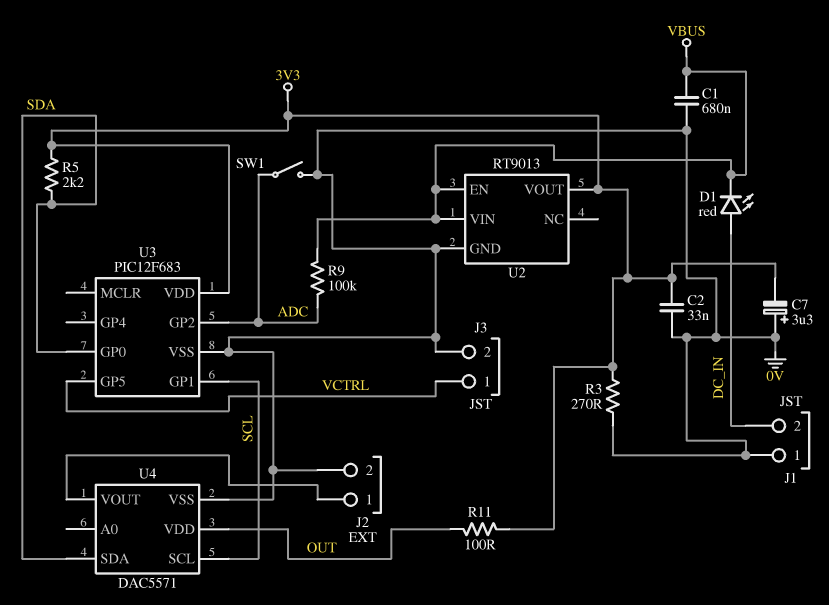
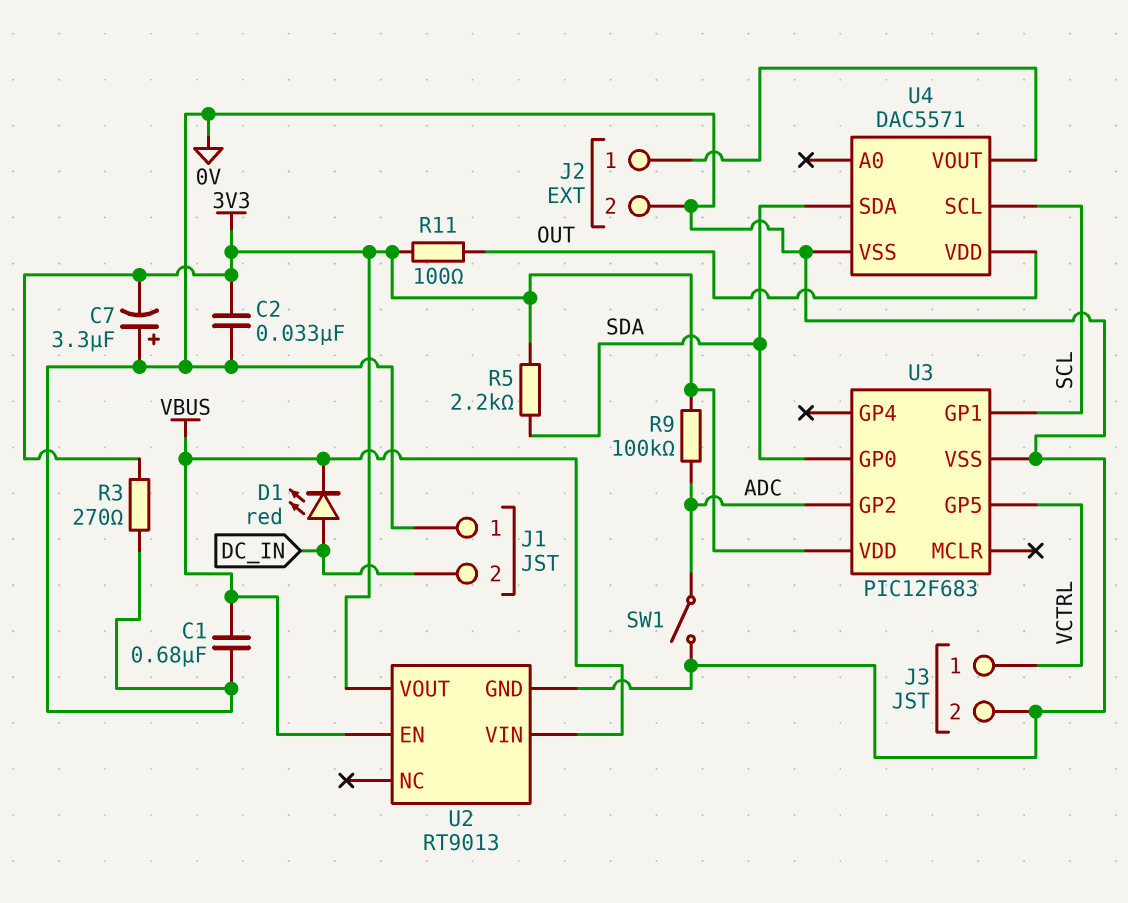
R9: 100k (ADC, VBUS) -> 100k (3V3, ADC)

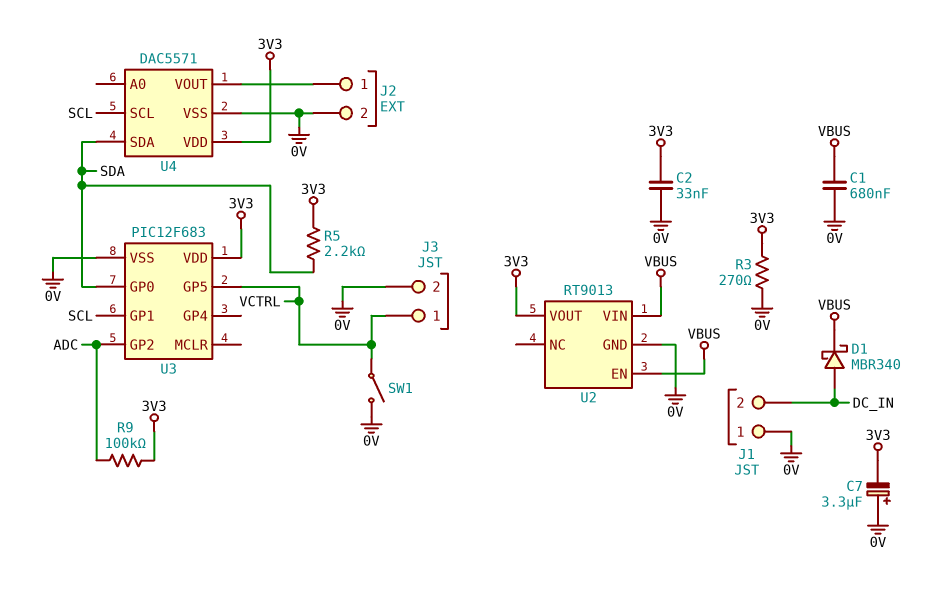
D1: LED red (A DC_IN, K VBUS) -> schottky MBR340 (A DC_IN, K VBUS)
R11: 100 (3V3, OUT) -> none
SW1: switch (0V, ADC) -> switch (0V, VCTRL)
U4 pin VDD: OUT -> 3V3

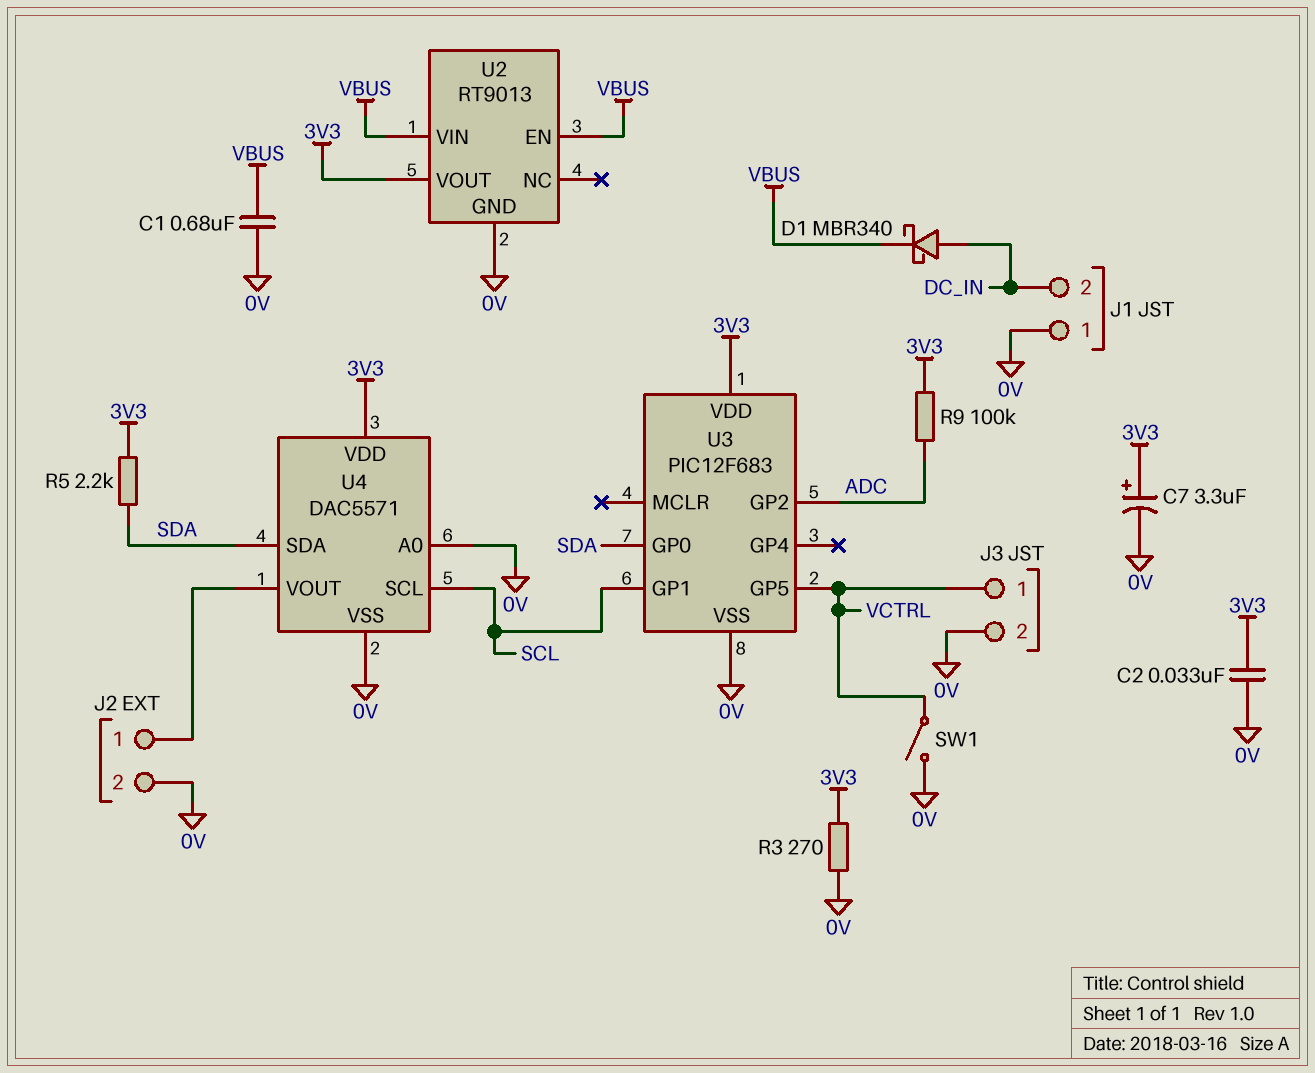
C7: 3.3uF (plus 0V, minus 3V3) -> 3.3uF (plus 3V3, minus 0V)
U4 pin A0: none -> 0V

